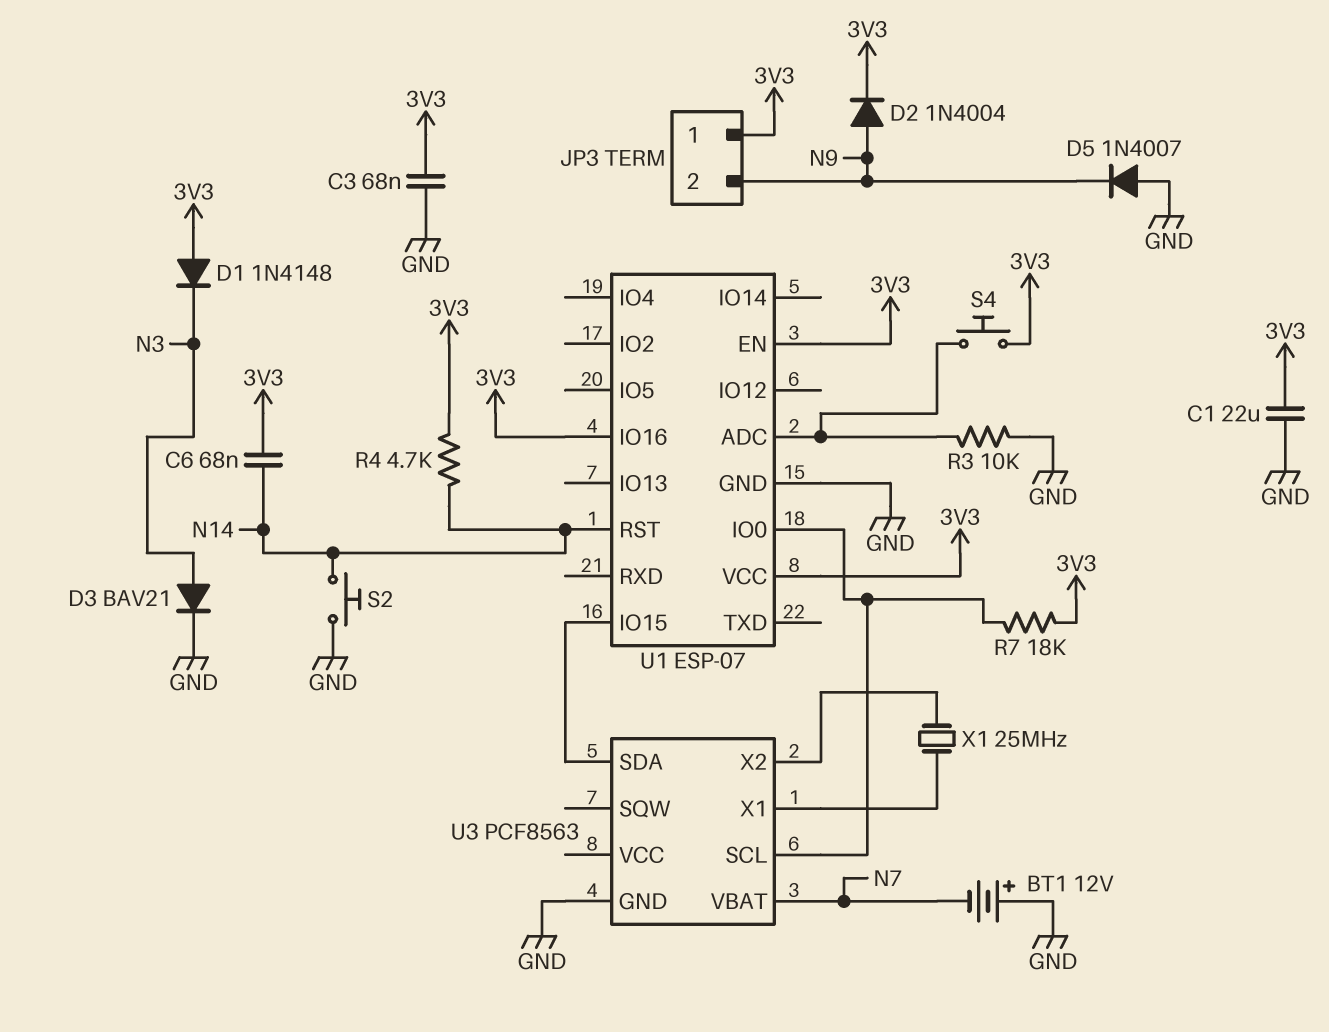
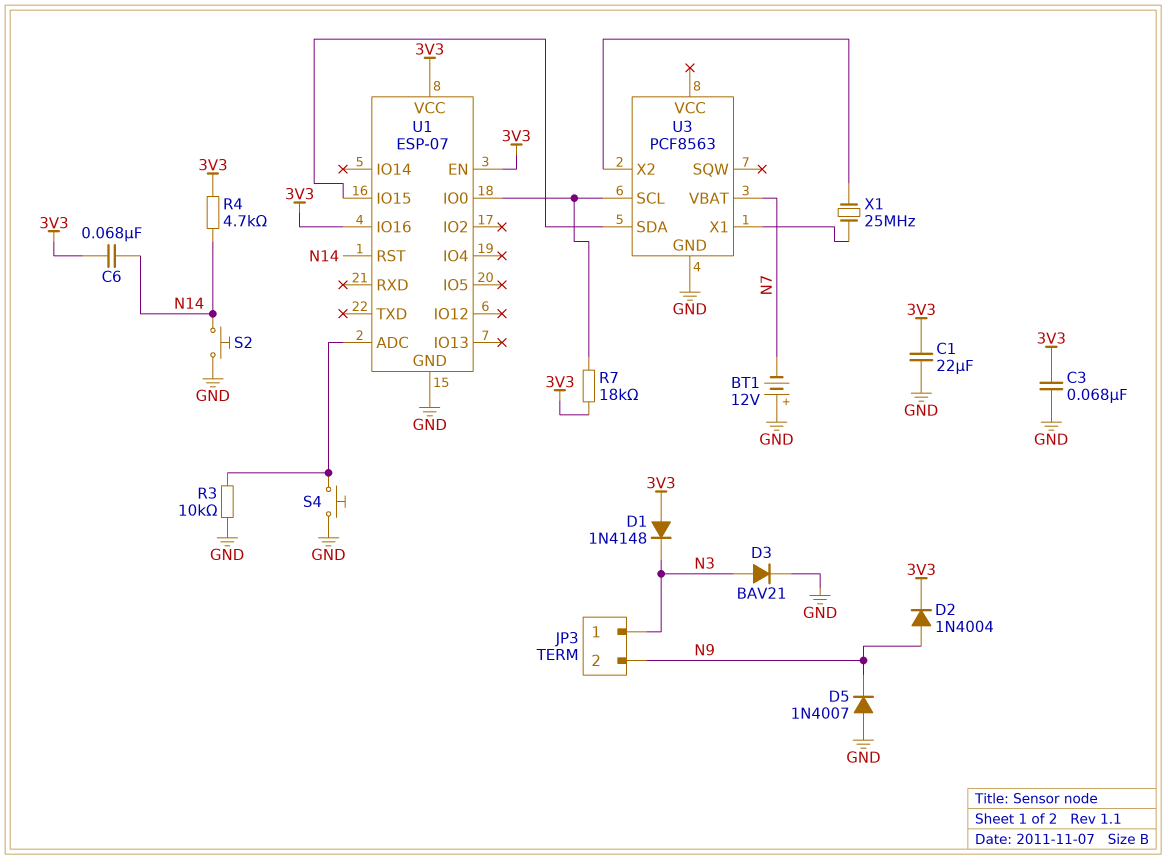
JP3 pin 1: 3V3 -> N3
S4: button (3V3, U1/ADC) -> button (GND, U1/ADC)

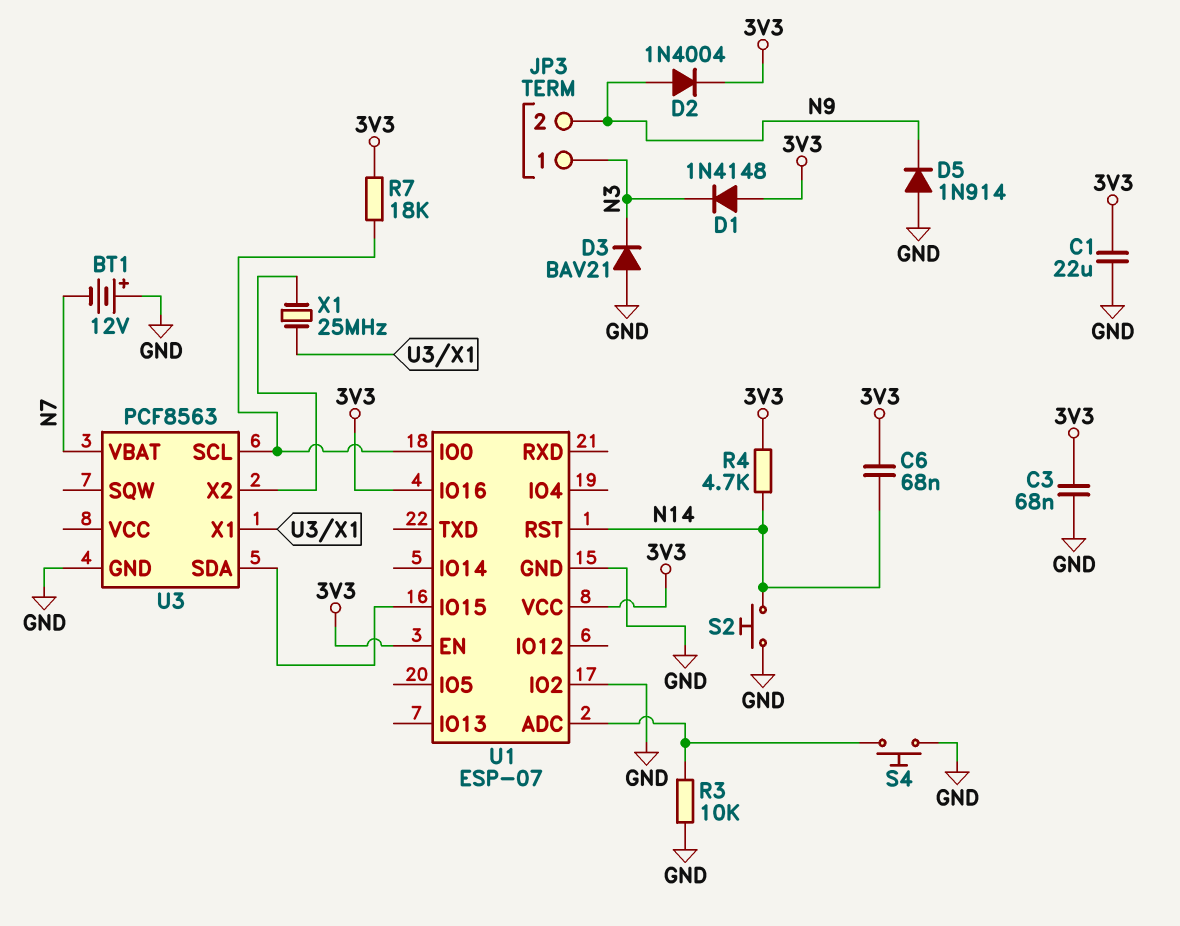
D3: diode BAV21 (A N3, K GND) -> diode BAV21 (A GND, K N3)
D5: diode 1N4007 (A GND, K N9) -> diode 1N914 (A GND, K N9)
U1 pin IO2: none -> GND

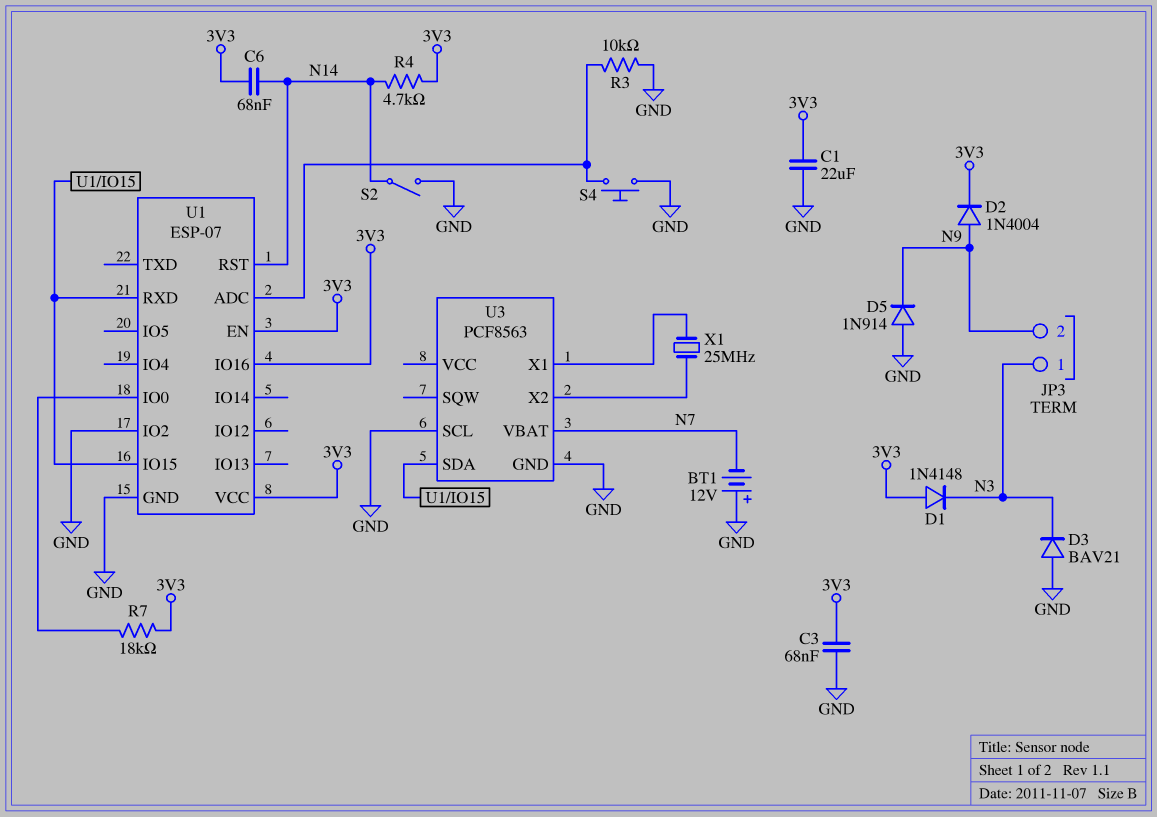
S2: button (GND, N14) -> switch (GND, N14)
U1 pin RXD: none -> U1/IO15
U3 pin SCL: U1/IO0 -> GND

